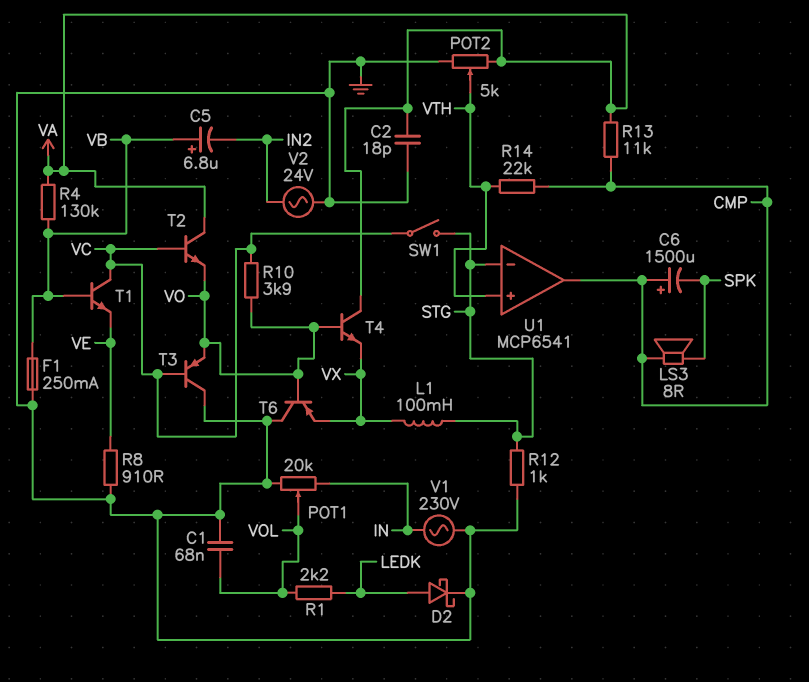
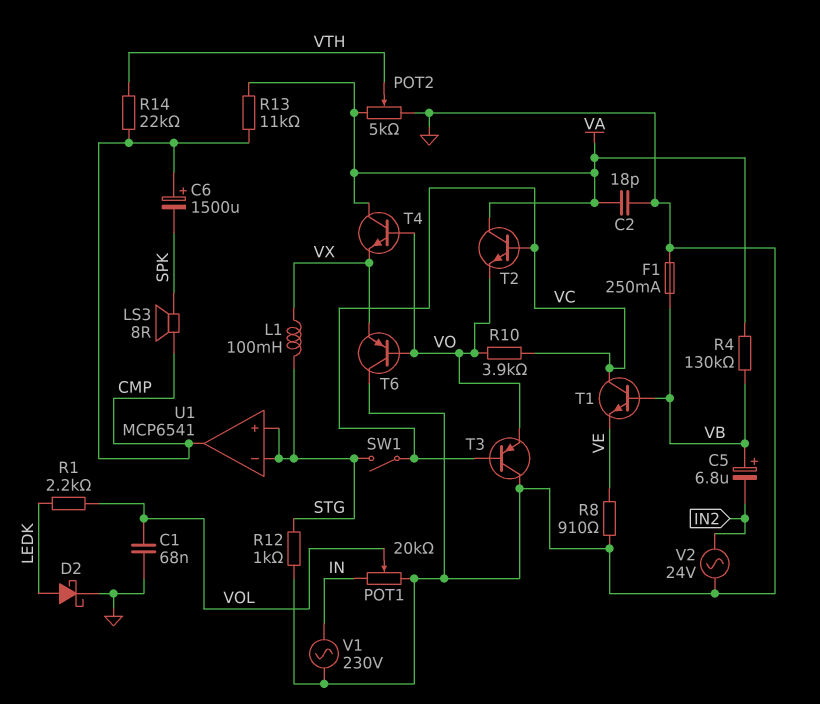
U1 pin in+: VTH -> STG

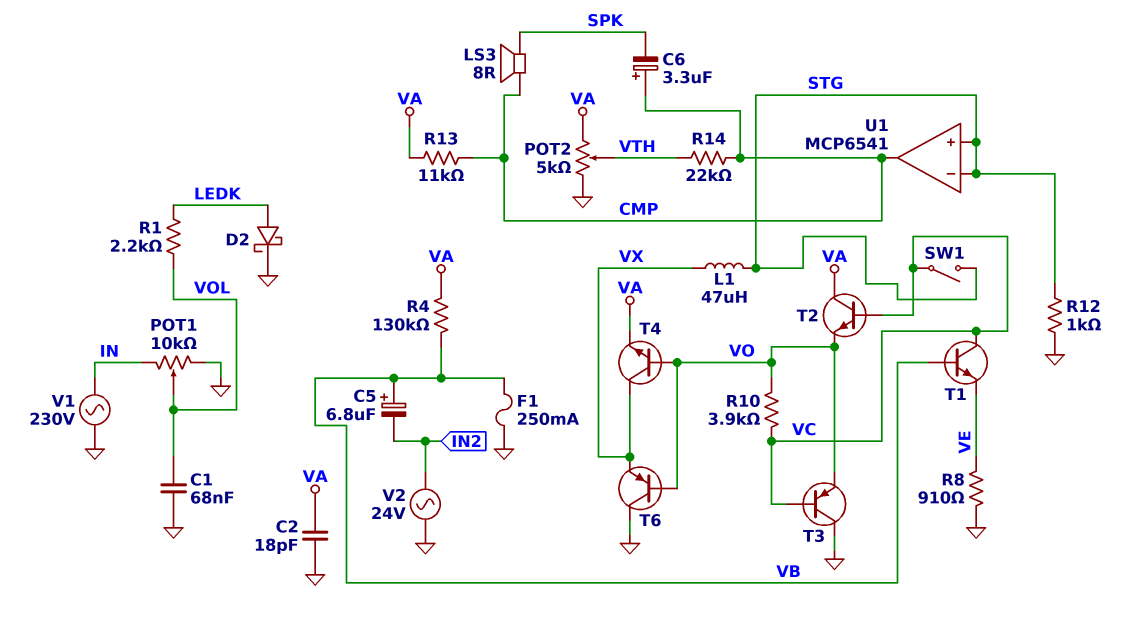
C6: 1500uF (plus CMP, minus SPK) -> 3.3uF (plus CMP, minus SPK)
L1: 100mH (STG, VX) -> 47uH (STG, VX)
POT1: 20k (GND, IN, wiper VOL) -> 10k (GND, IN, wiper VOL)
T4: NPN (B VO, C VA, E VX) -> NPN (B VO, C VX, E VA)

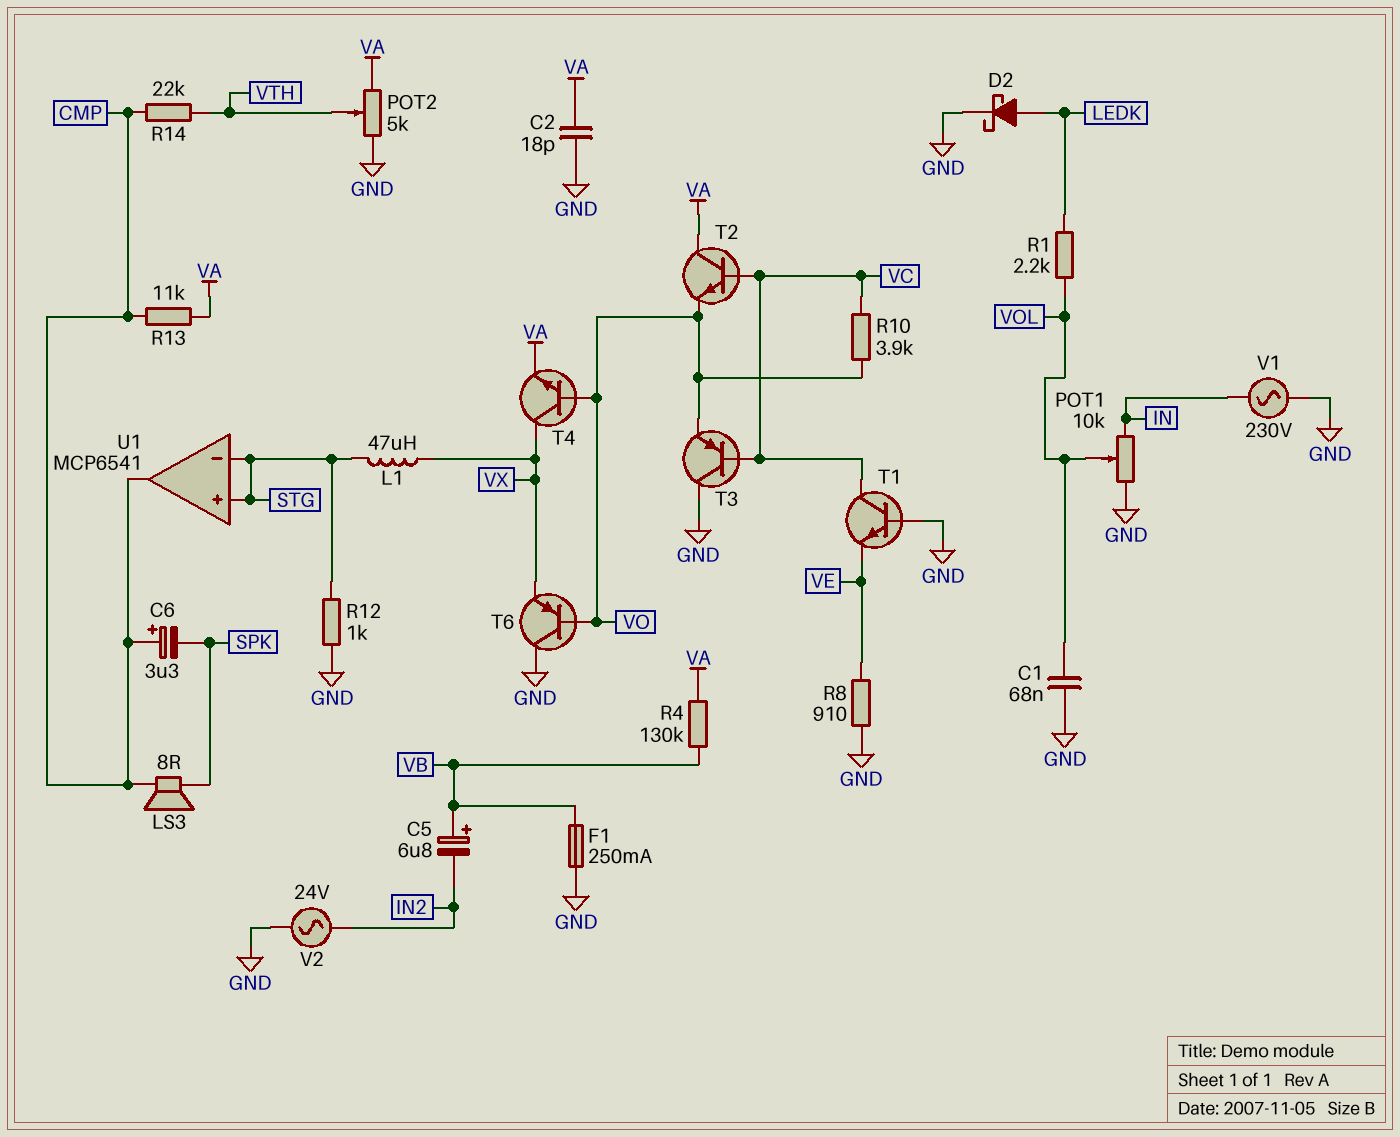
SW1: switch (STG, VC) -> none
T1: NPN (B VB, C VC, E VE) -> NPN (B GND, C VC, E VE)

